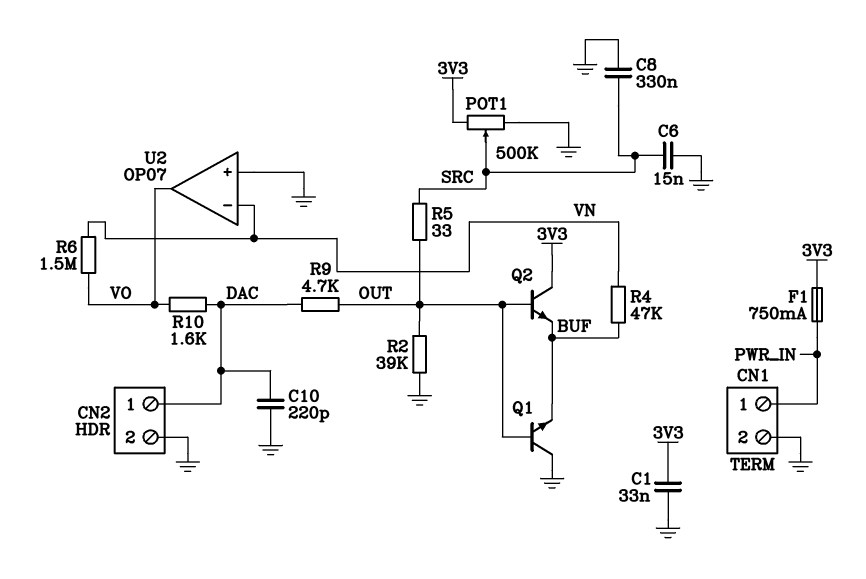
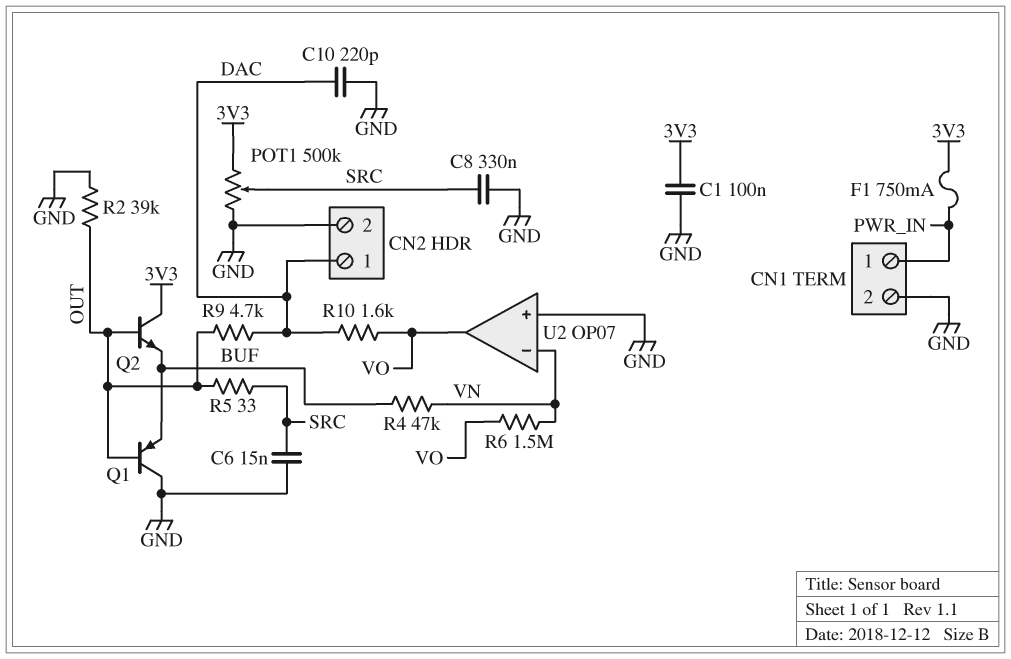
C1: 33nF (3V3, GND) -> 100nF (3V3, GND)
Q1: NPN (B OUT, C GND, E BUF) -> PNP (B OUT, C GND, E BUF)

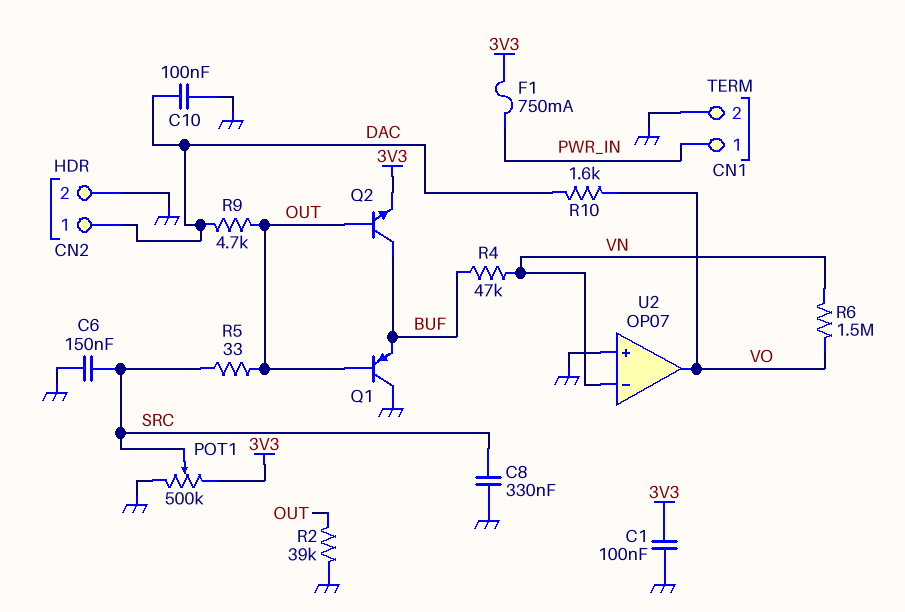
C6: 15nF (GND, SRC) -> 150nF (GND, SRC)
C10: 220pF (DAC, GND) -> 100nF (DAC, GND)
Q2: NPN (B OUT, C 3V3, E BUF) -> NPN (B OUT, C BUF, E 3V3)

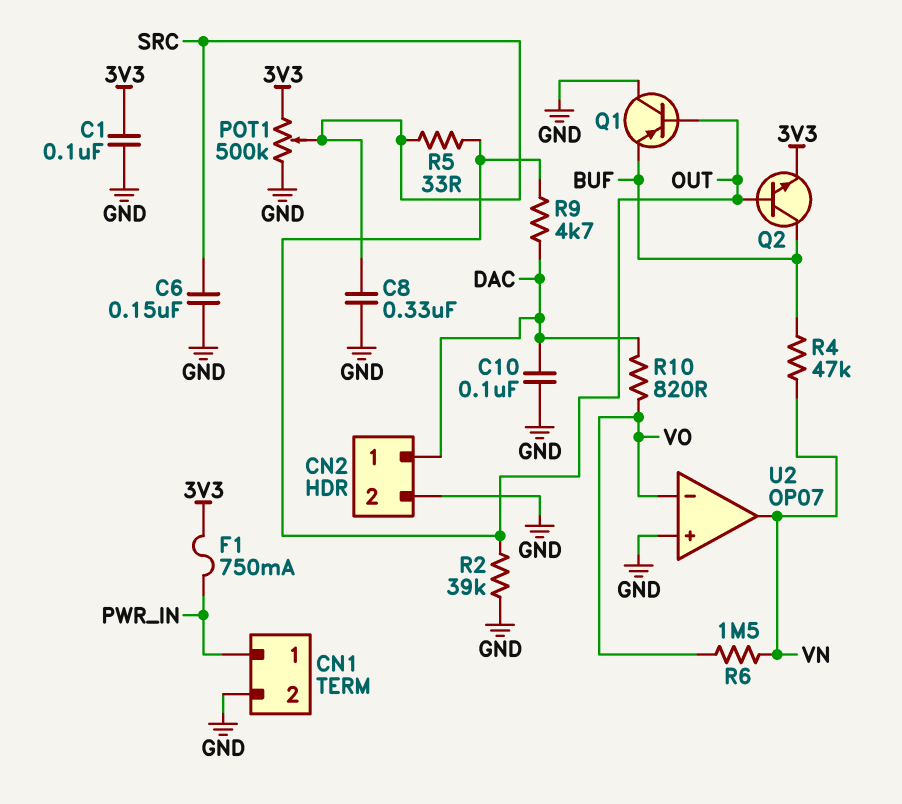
R10: 1.6k (DAC, VO) -> 820 (DAC, VO)
U2 pin in-: VN -> VO
U2 pin out: VO -> VN

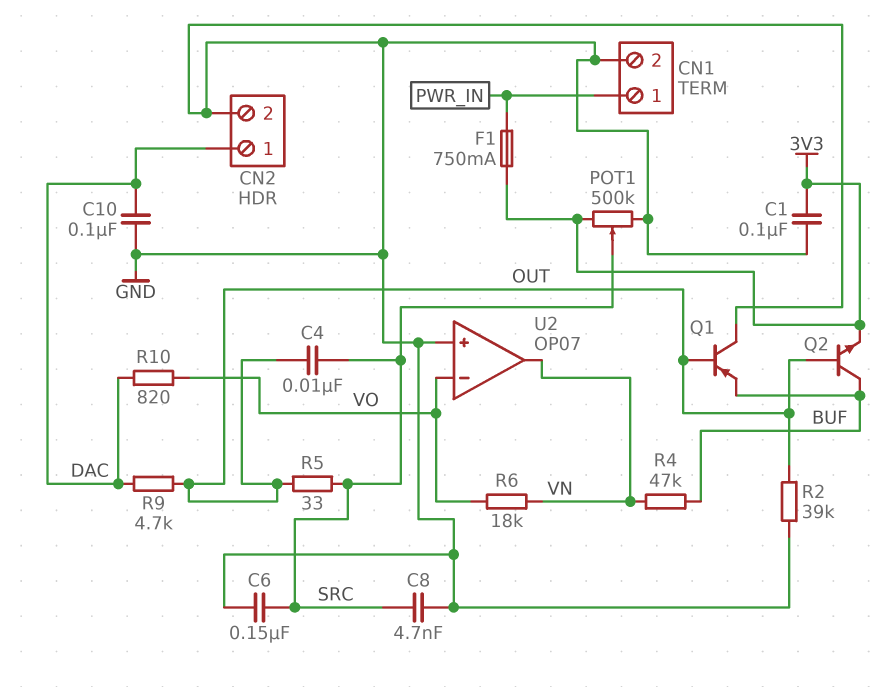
C4: none -> 10nF (OUT, SRC)
C8: 330nF (GND, SRC) -> 4.7nF (GND, SRC)
R6: 1.5M (VN, VO) -> 18k (VN, VO)

